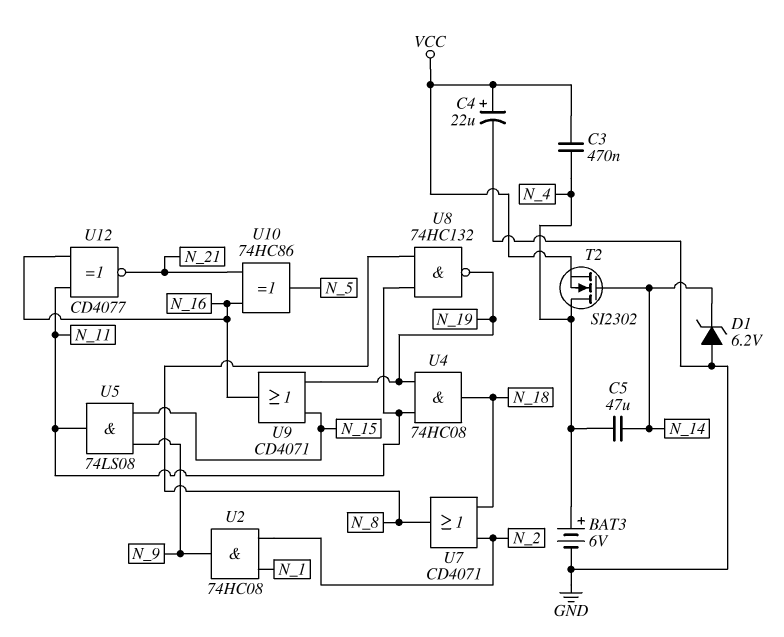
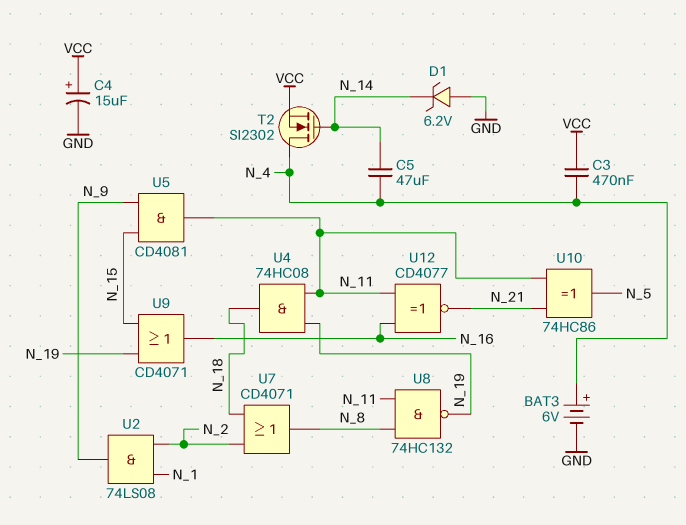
C4: 22uF (plus VCC, minus GND) -> 15uF (plus VCC, minus GND)
U2: AND 74HC08 (in N_1, in N_2, out N_9) -> AND 74LS08 (in N_1, in N_2, out N_9)
U5: AND 74LS08 (in N_9, in N_15, out N_11) -> AND CD4081 (in N_9, in N_15, out N_11)
U10: XOR 74HC86 (in N_16, in N_21, out N_5) -> XOR 74HC86 (in N_11, in N_21, out N_5)

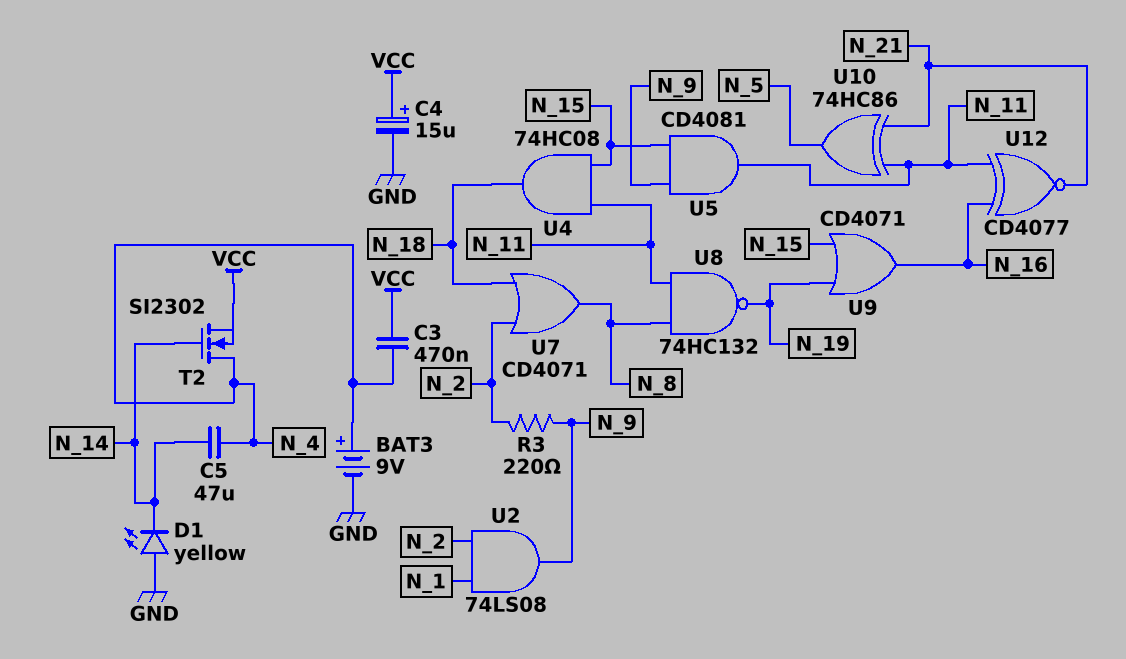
BAT3: 6V (plus N_4, minus GND) -> 9V (plus N_4, minus GND)
D1: zener 6.2V (A GND, K N_14) -> LED yellow (A GND, K N_14)
R3: none -> 220 (N_2, N_9)
U4: AND 74HC08 (in N_11, in N_19, out N_18) -> AND 74HC08 (in N_11, in N_15, out N_18)

